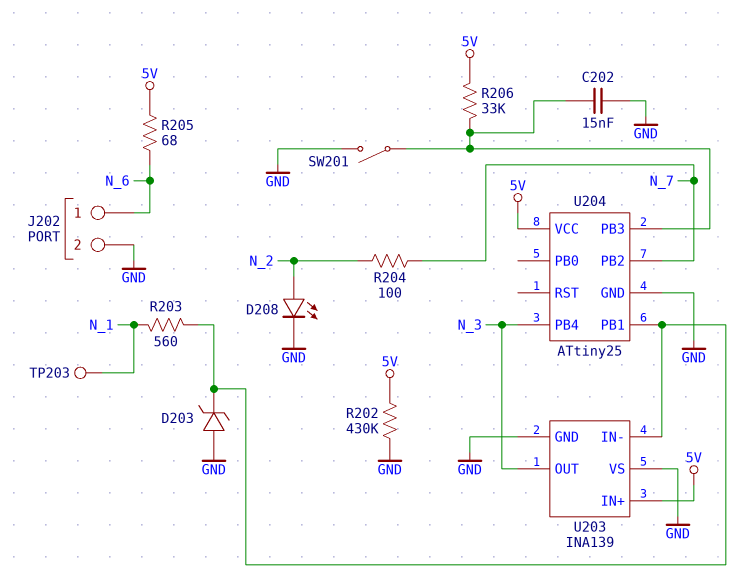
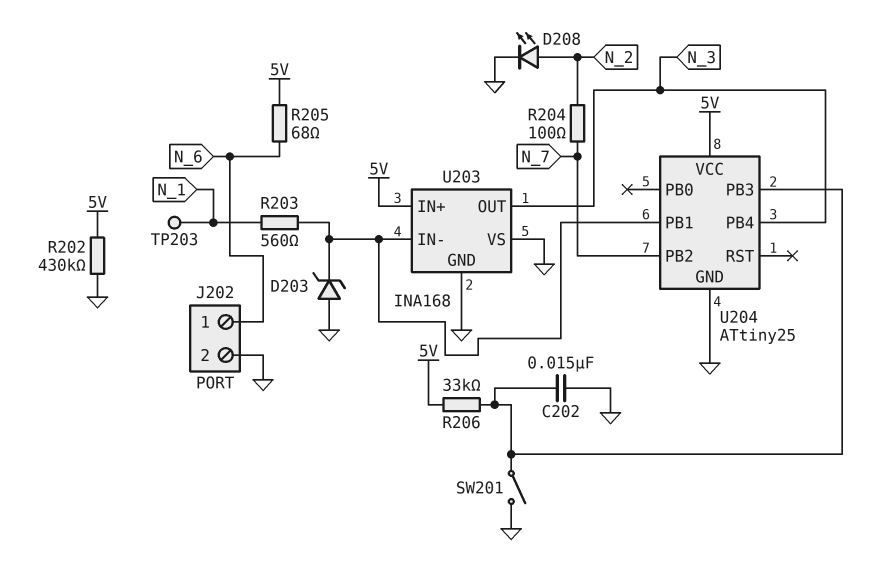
U203: INA139 -> INA168

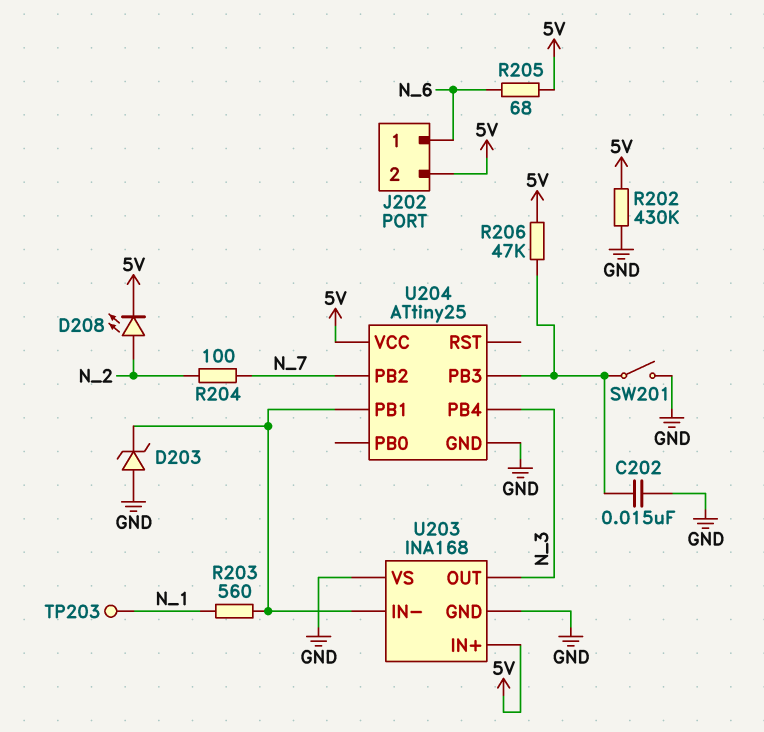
D208: LED (A N_2, K GND) -> LED (A N_2, K 5V)
J202 pin 2: GND -> 5V
R206: 33k (5V, U204/PB3) -> 47k (5V, U204/PB3)

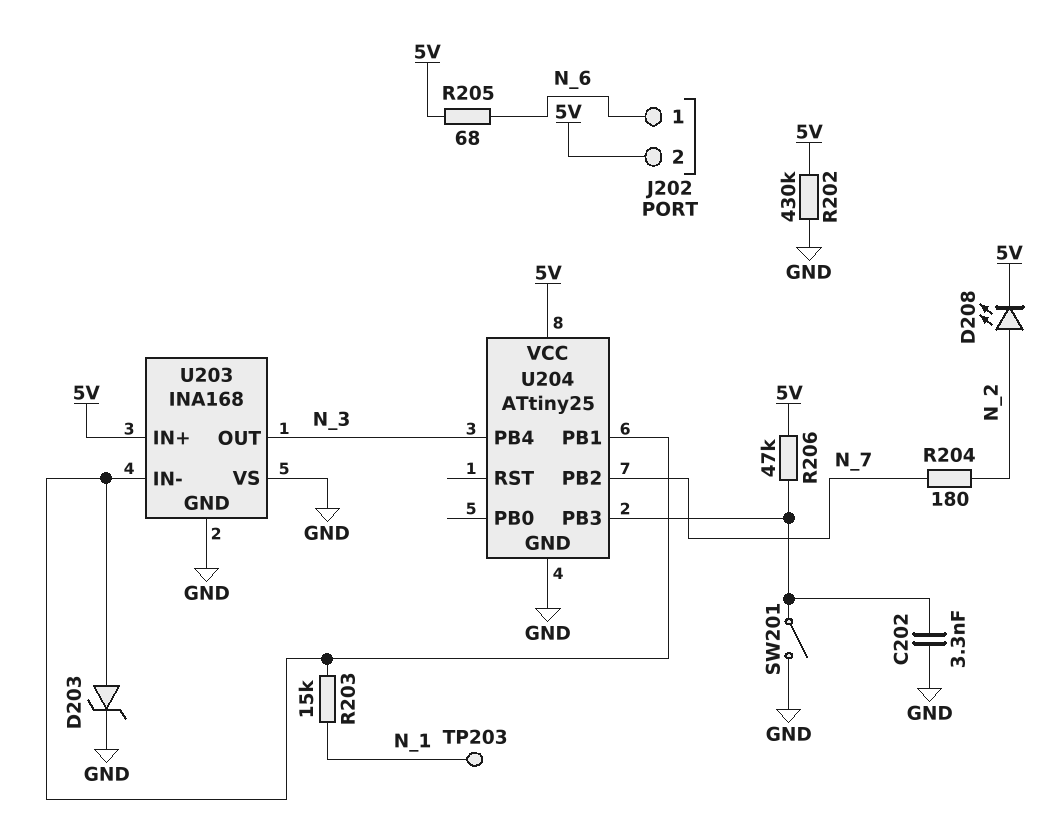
C202: 15nF (GND, U204/PB3) -> 3.3nF (GND, U204/PB3)
D203: zener (A GND, K U203/IN-) -> zener (A U203/IN-, K GND)
R203: 560 (N_1, U203/IN-) -> 15k (N_1, U203/IN-)
R204: 100 (N_2, N_7) -> 180 (N_2, N_7)

